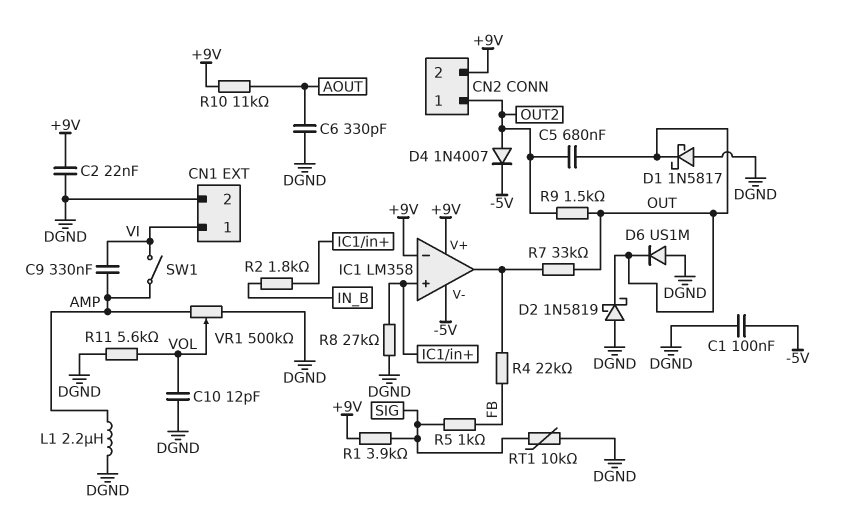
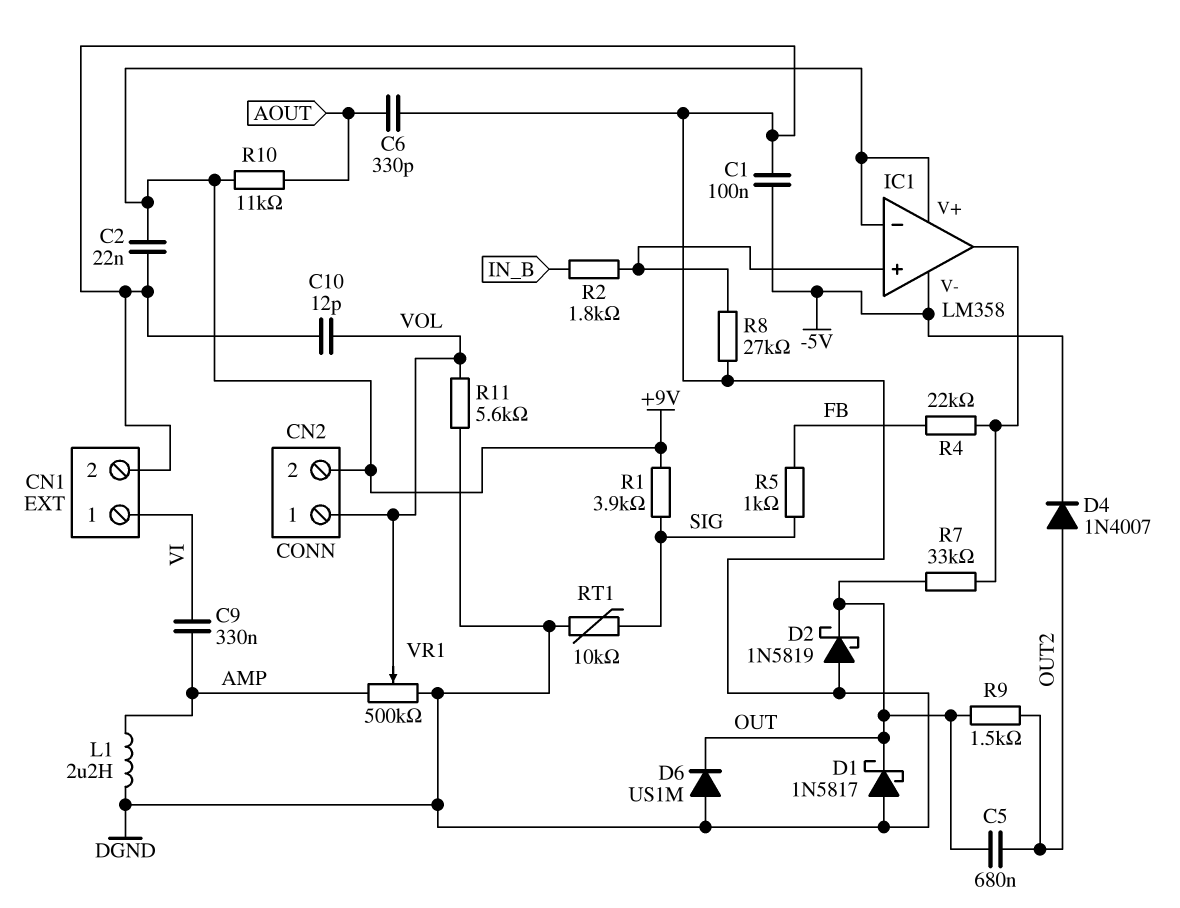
CN2 pin 1: OUT2 -> VOL
SW1: switch (AMP, VI) -> none

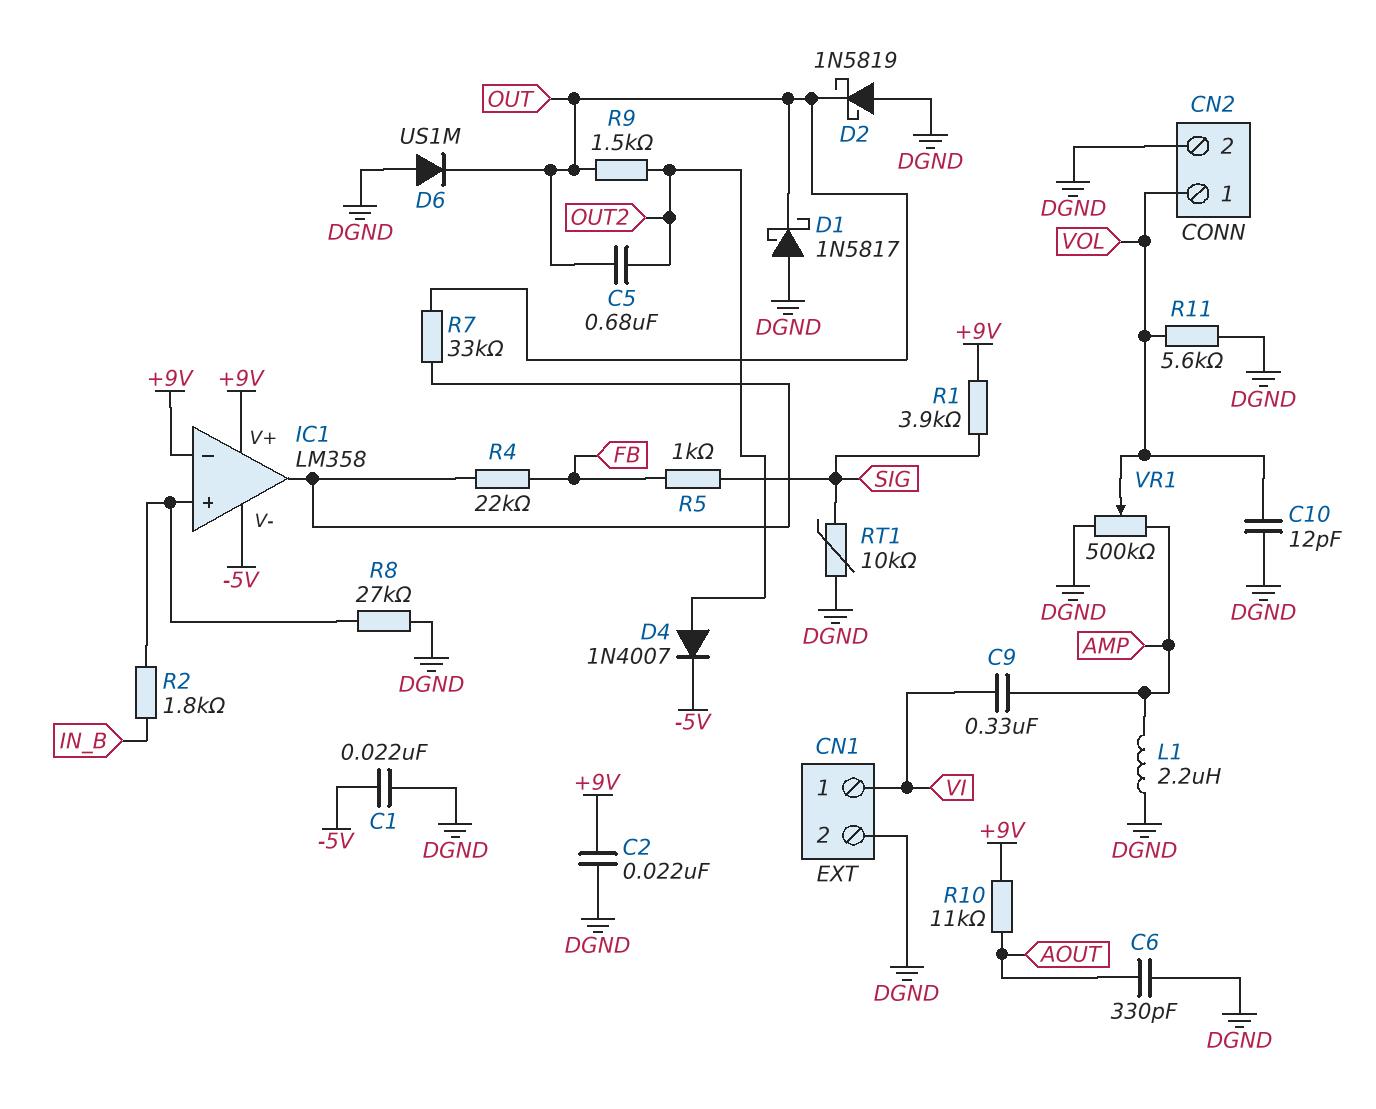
C1: 100nF (-5V, DGND) -> 22nF (-5V, DGND)
CN2 pin 2: +9V -> DGND

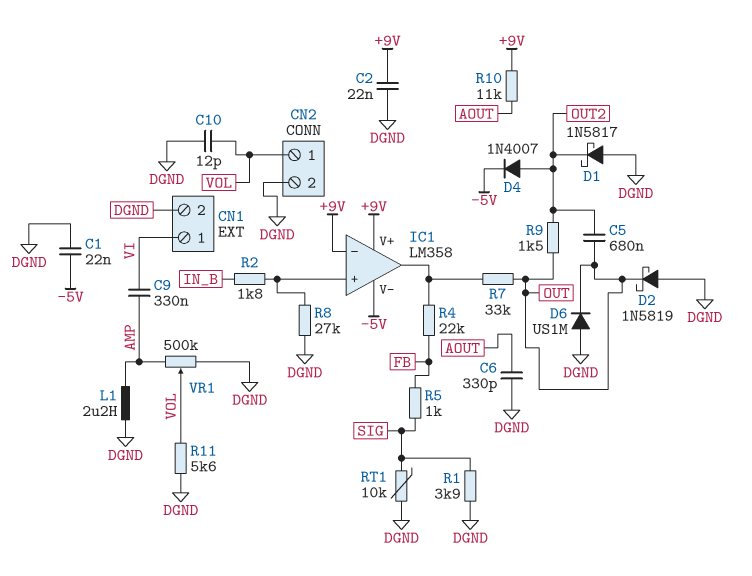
D1: schottky 1N5817 (A DGND, K OUT) -> schottky 1N5817 (A DGND, K OUT2)
R1: 3.9k (+9V, SIG) -> 3.9k (DGND, SIG)

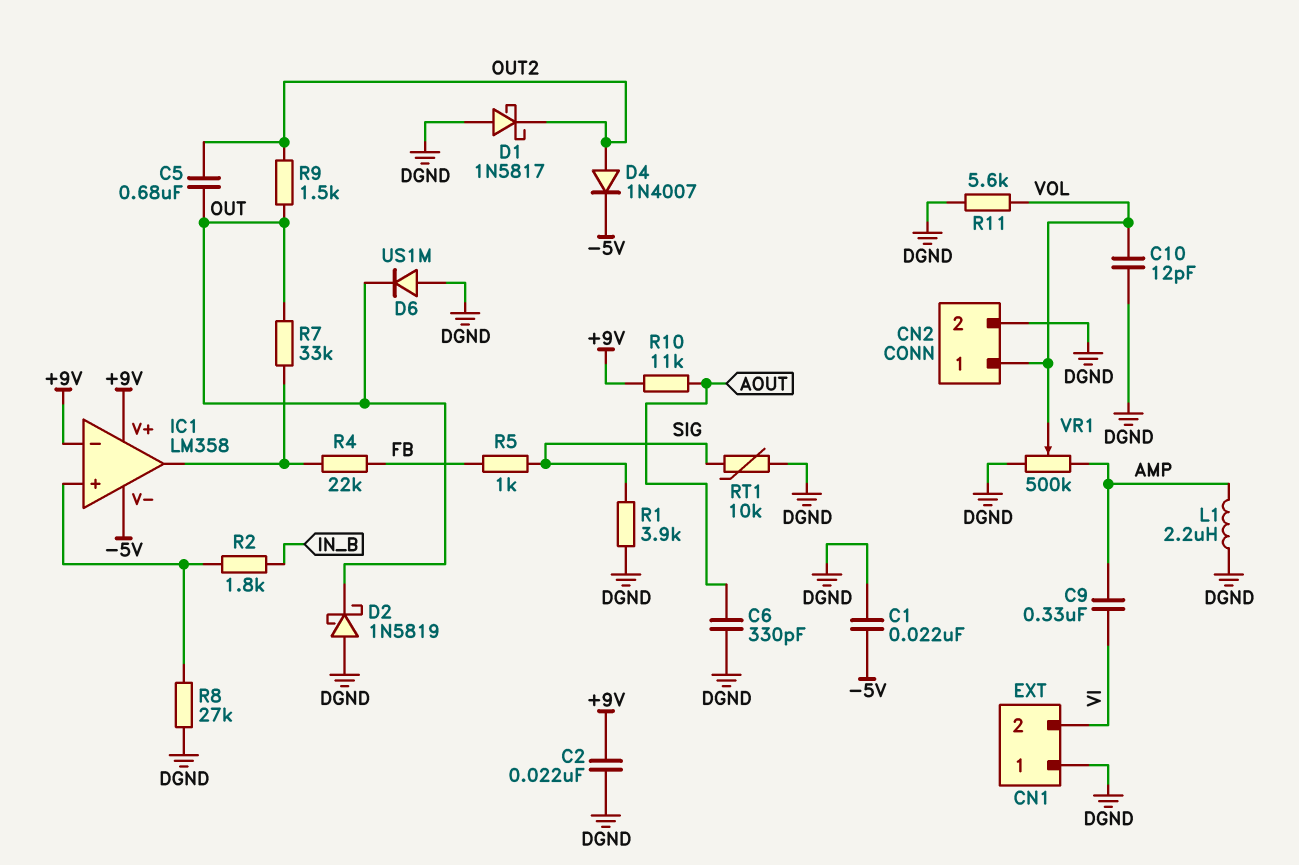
CN1 pin 1: VI -> DGND
CN1 pin 2: DGND -> VI

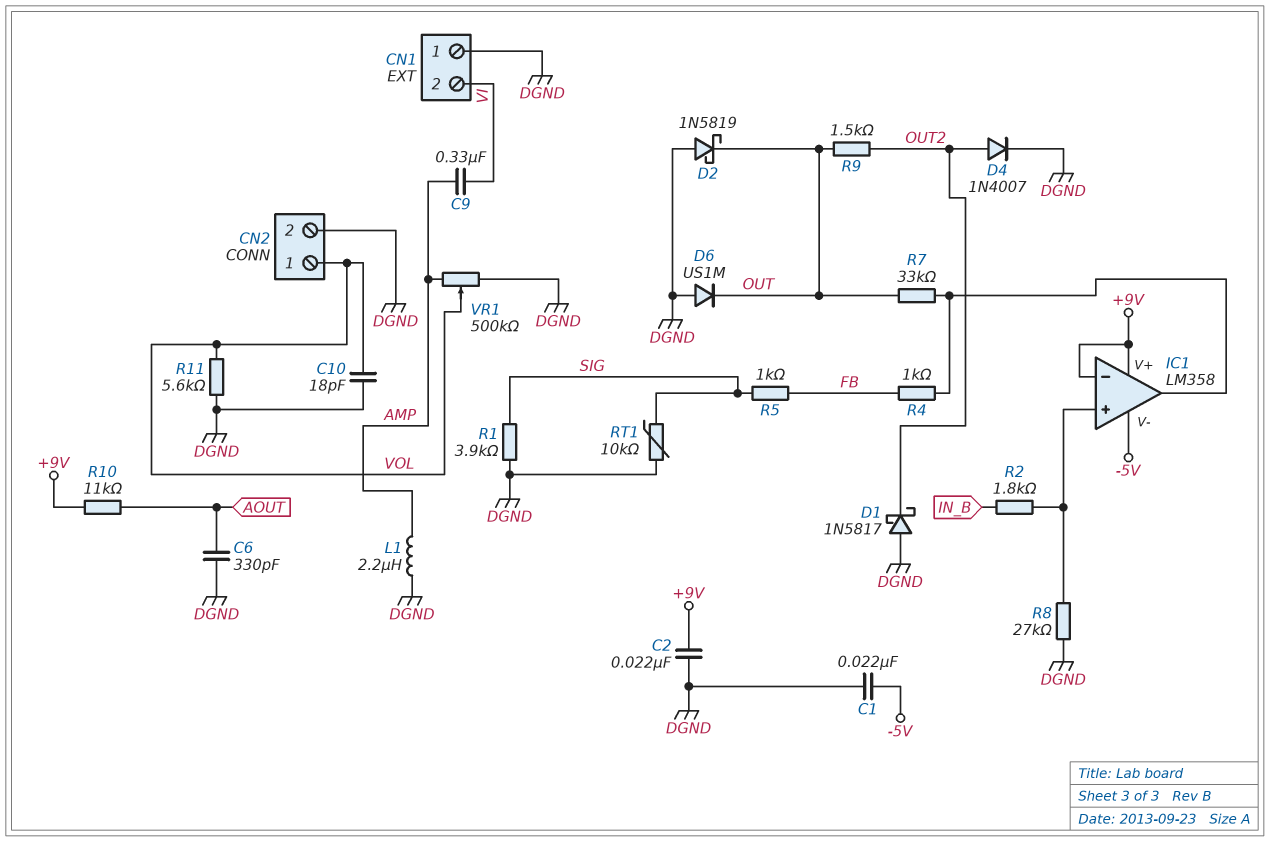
C5: 680nF (OUT, OUT2) -> none
C10: 12pF (DGND, VOL) -> 18pF (DGND, VOL)
D4: diode 1N4007 (A OUT2, K -5V) -> diode 1N4007 (A OUT2, K DGND)
R4: 22k (FB, IC1/out) -> 1k (FB, IC1/out)

